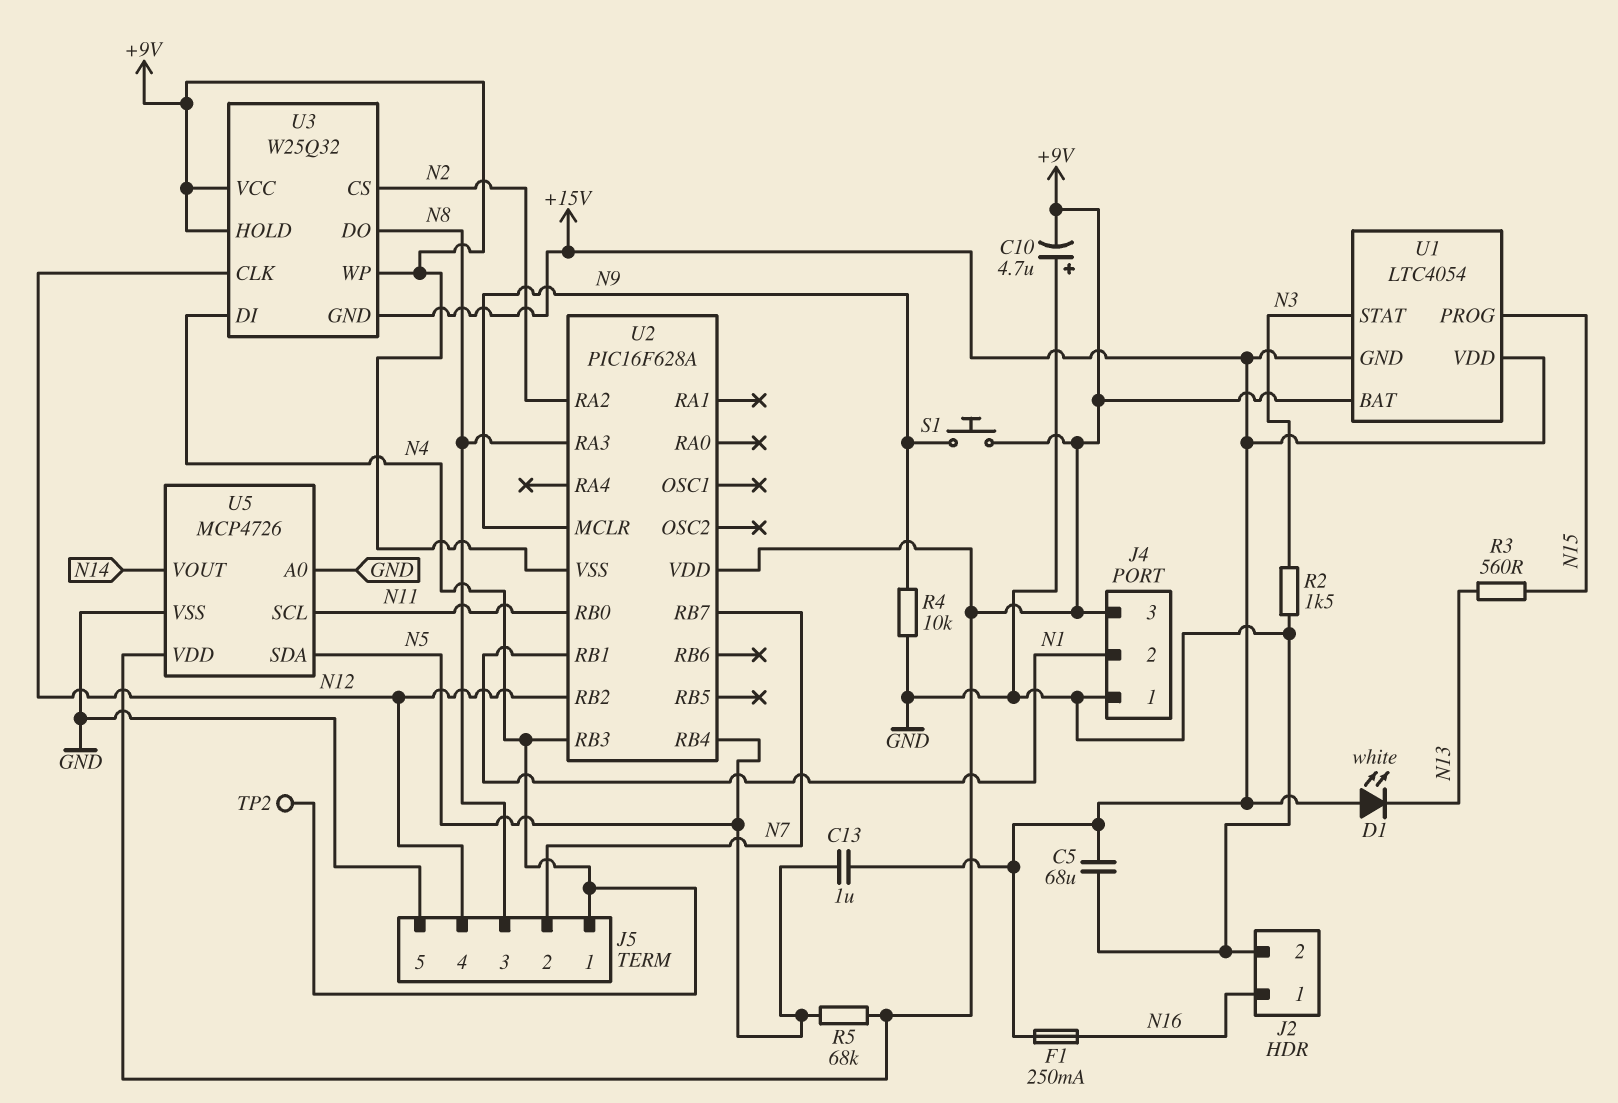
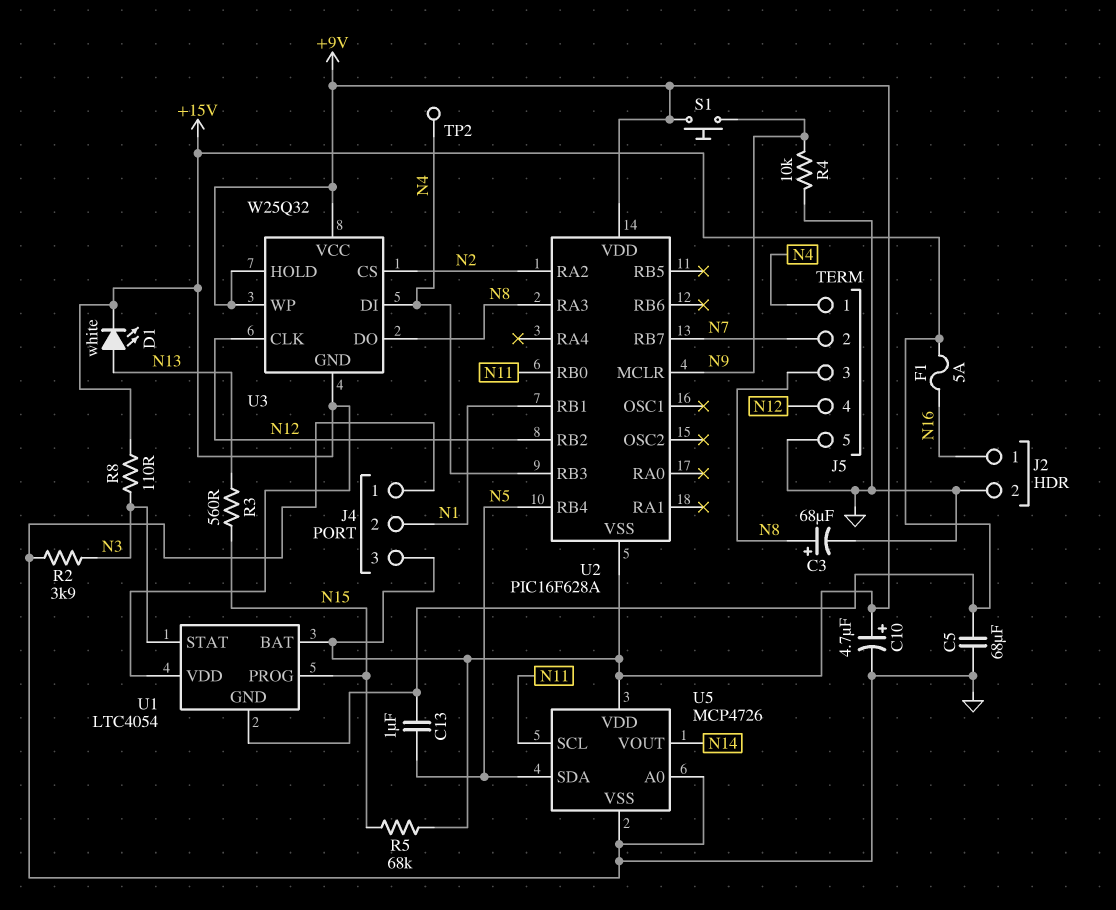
C3: none -> 68uF (plus N8, minus GND)
C10: 4.7uF (plus GND, minus +9V) -> 4.7uF (plus +9V, minus GND)
D1: LED white (A +15V, K N13) -> LED white (A N13, K +15V)
F1: 250mA (+15V, N16) -> 5A (+15V, N16)
R2: 1.5k (GND, N3) -> 3.9k (GND, N3)
R5: 68k (+9V, N5) -> 68k (+9V, N15)
R8: none -> 110 (+15V, N3)

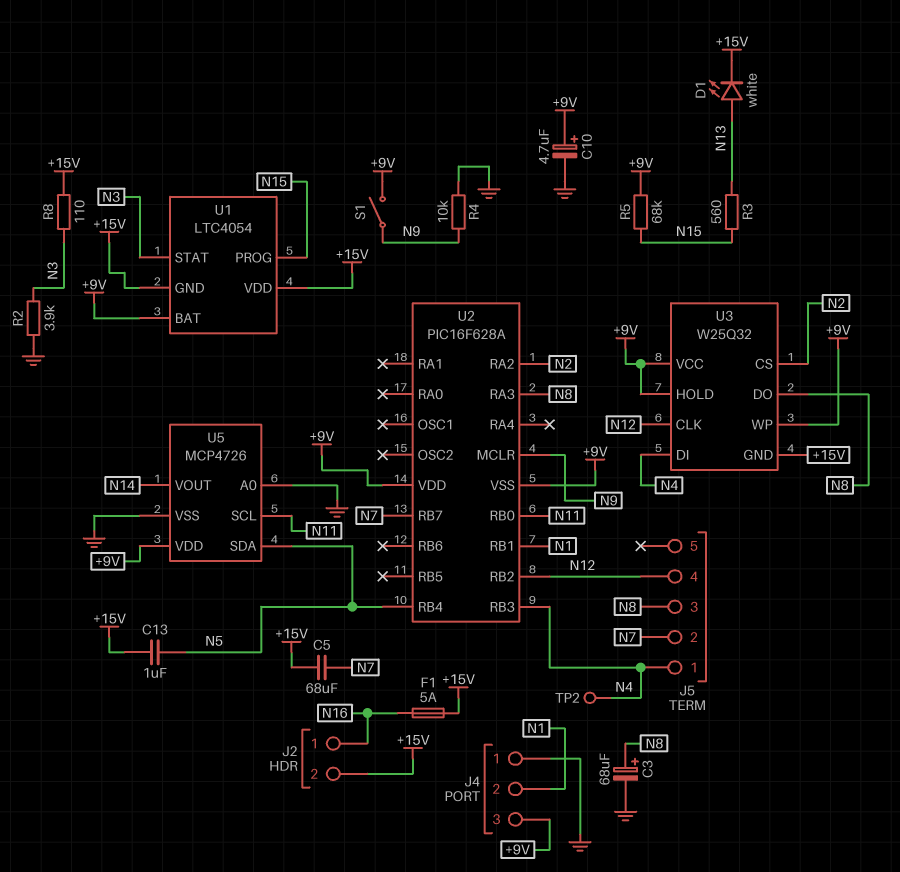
C5: 68uF (+15V, GND) -> 68uF (+15V, N7)
J2 pin 2: GND -> +15V
J5 pin 5: GND -> none
S1: button (+9V, N9) -> switch (+9V, N9)

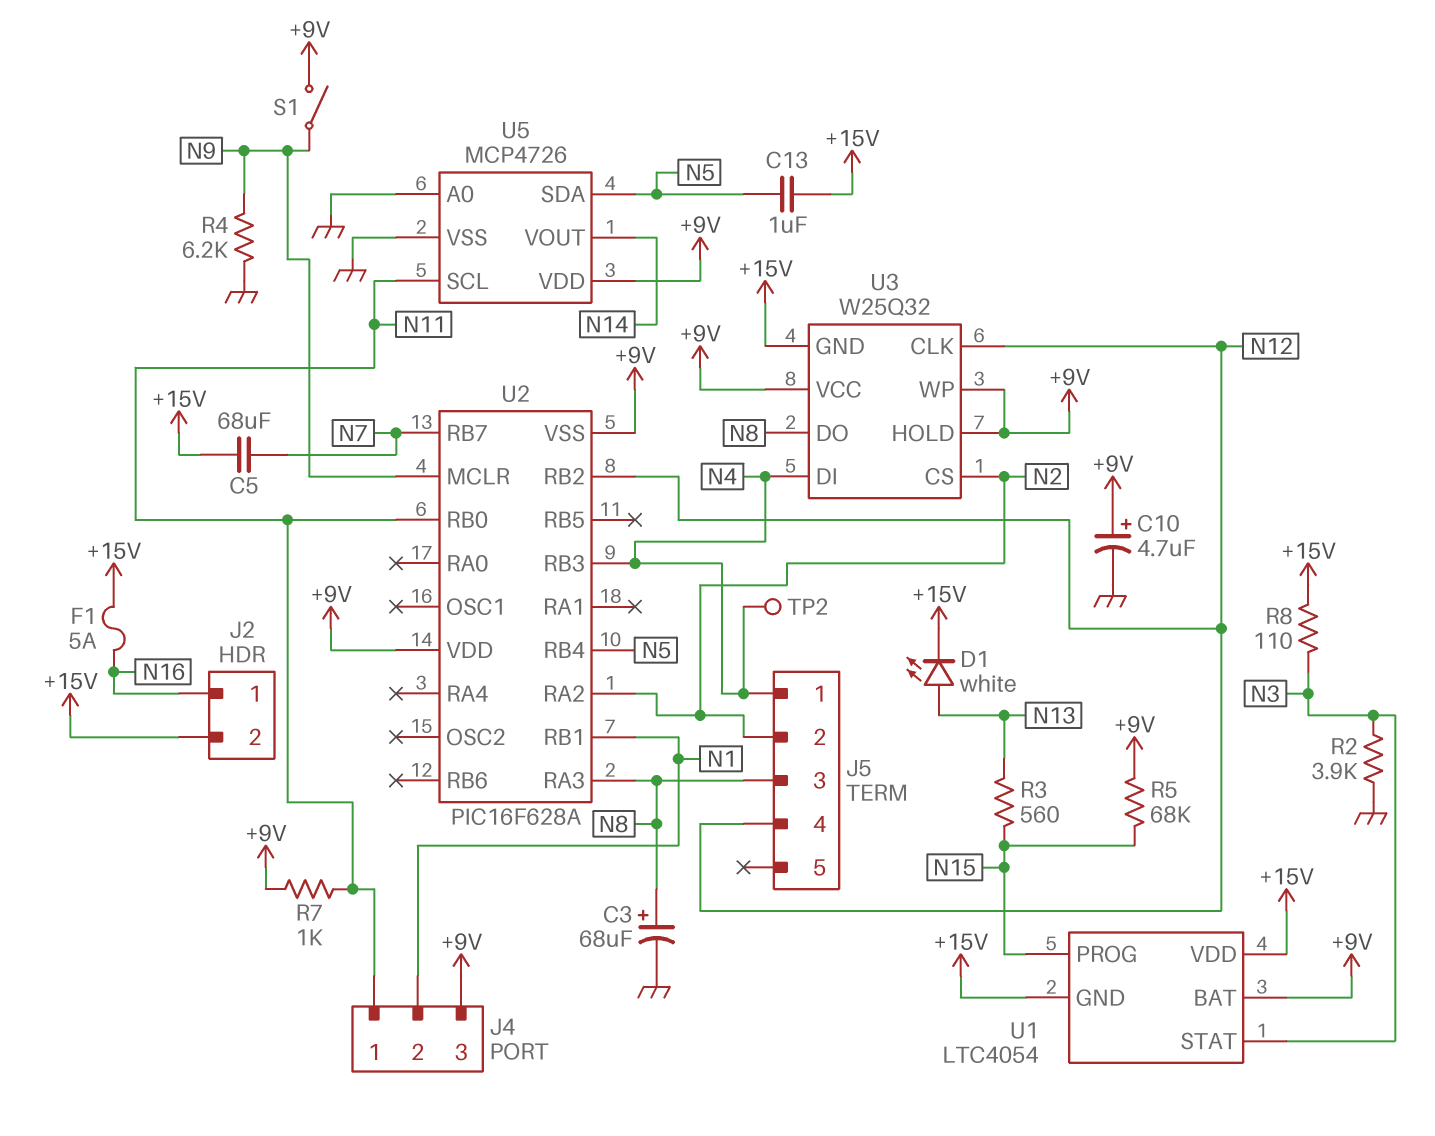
J4 pin 1: GND -> N11
J5 pin 2: N7 -> N2
R4: 10k (GND, N9) -> 6.2k (GND, N9)
R7: none -> 1k (+9V, N11)

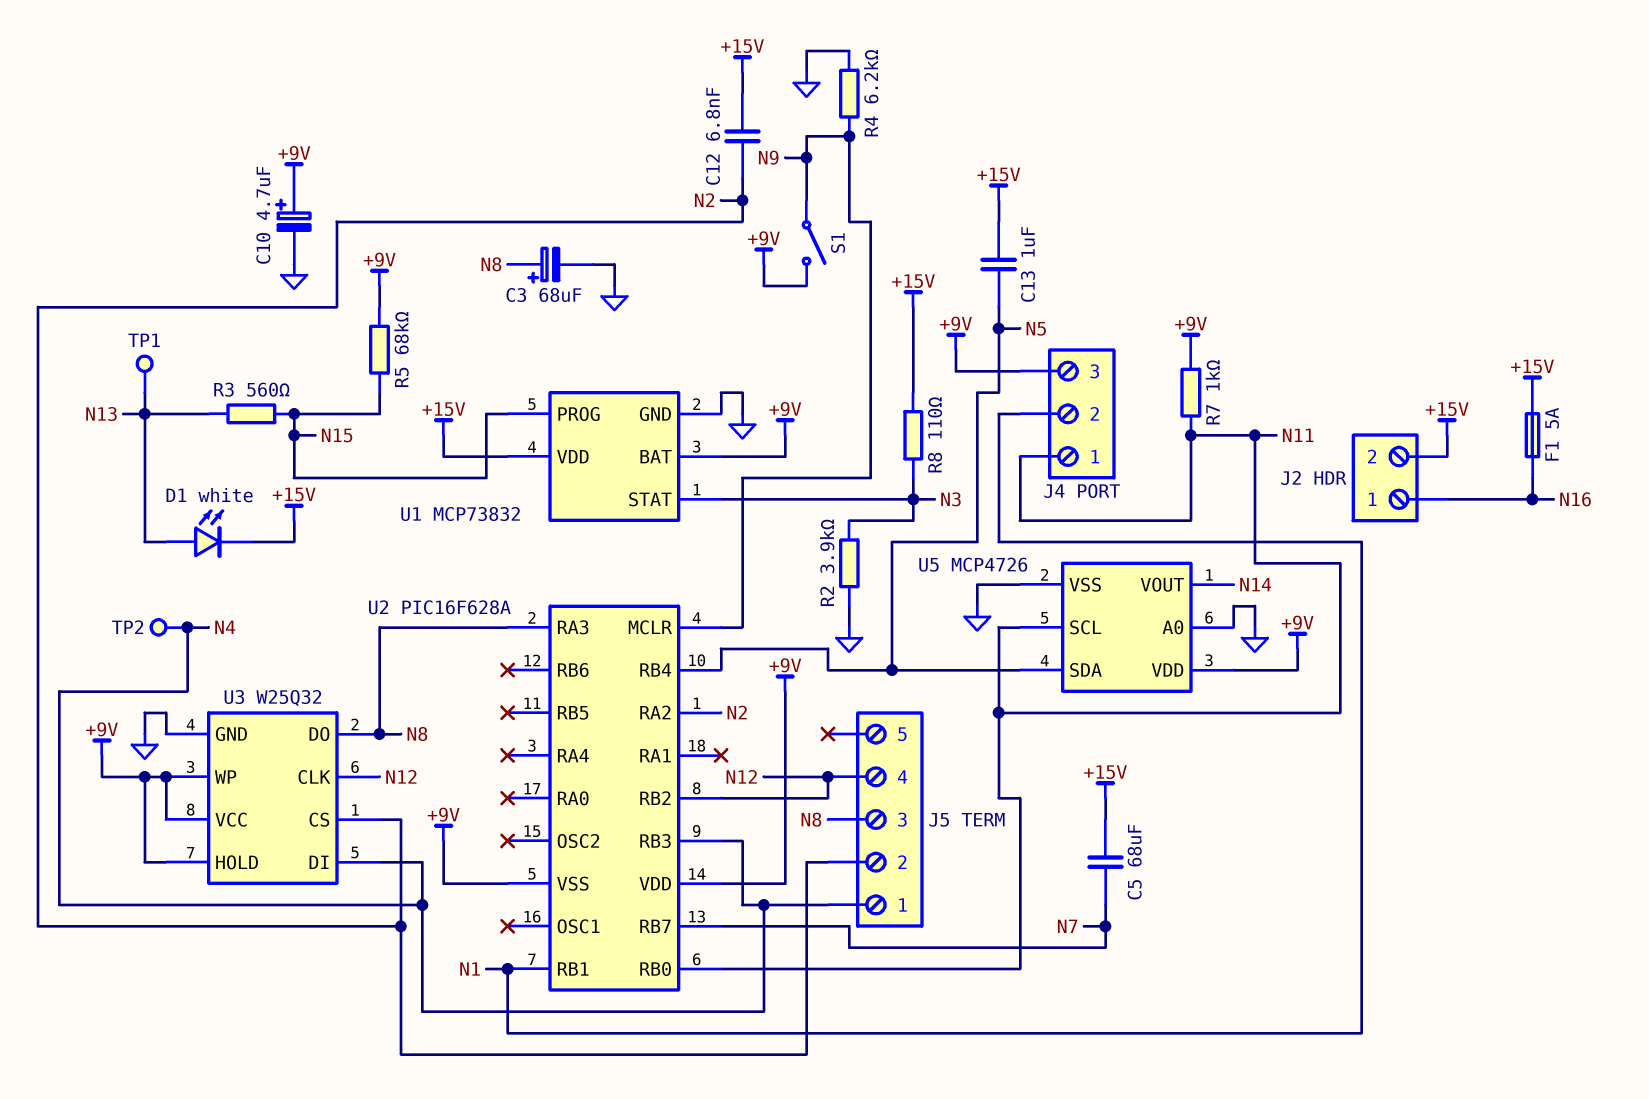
C12: none -> 6.8nF (+15V, N2)
TP1: none -> test point (N13)
U1: LTC4054 -> MCP73832
U1 pin GND: +15V -> GND
U3 pin GND: +15V -> GND

